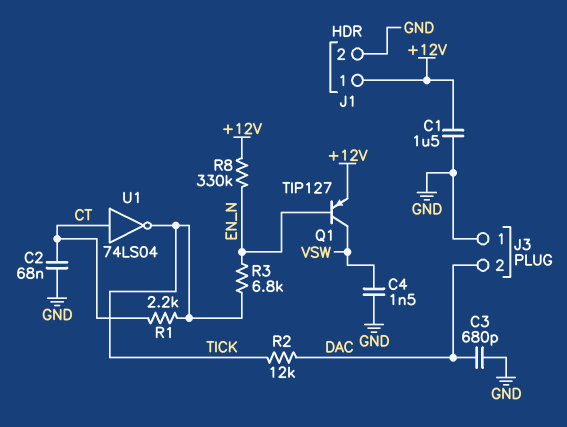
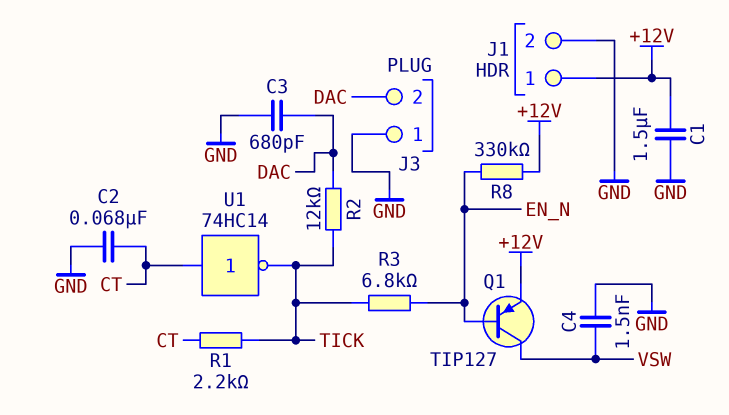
U1: NOT 74LS04 (in CT, out TICK) -> NOT 74HC14 (in CT, out TICK)

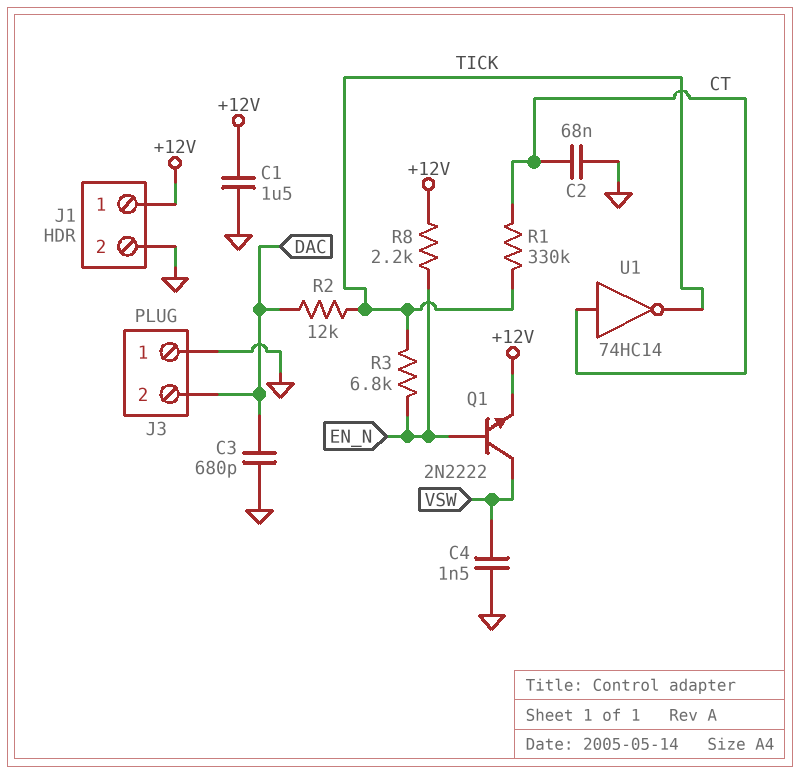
Q1: PNP TIP127 (B EN_N, C VSW, E +12V) -> NPN 2N2222 (B EN_N, C VSW, E +12V)
R1: 2.2k (CT, TICK) -> 330k (CT, TICK)
R8: 330k (+12V, EN_N) -> 2.2k (+12V, EN_N)

